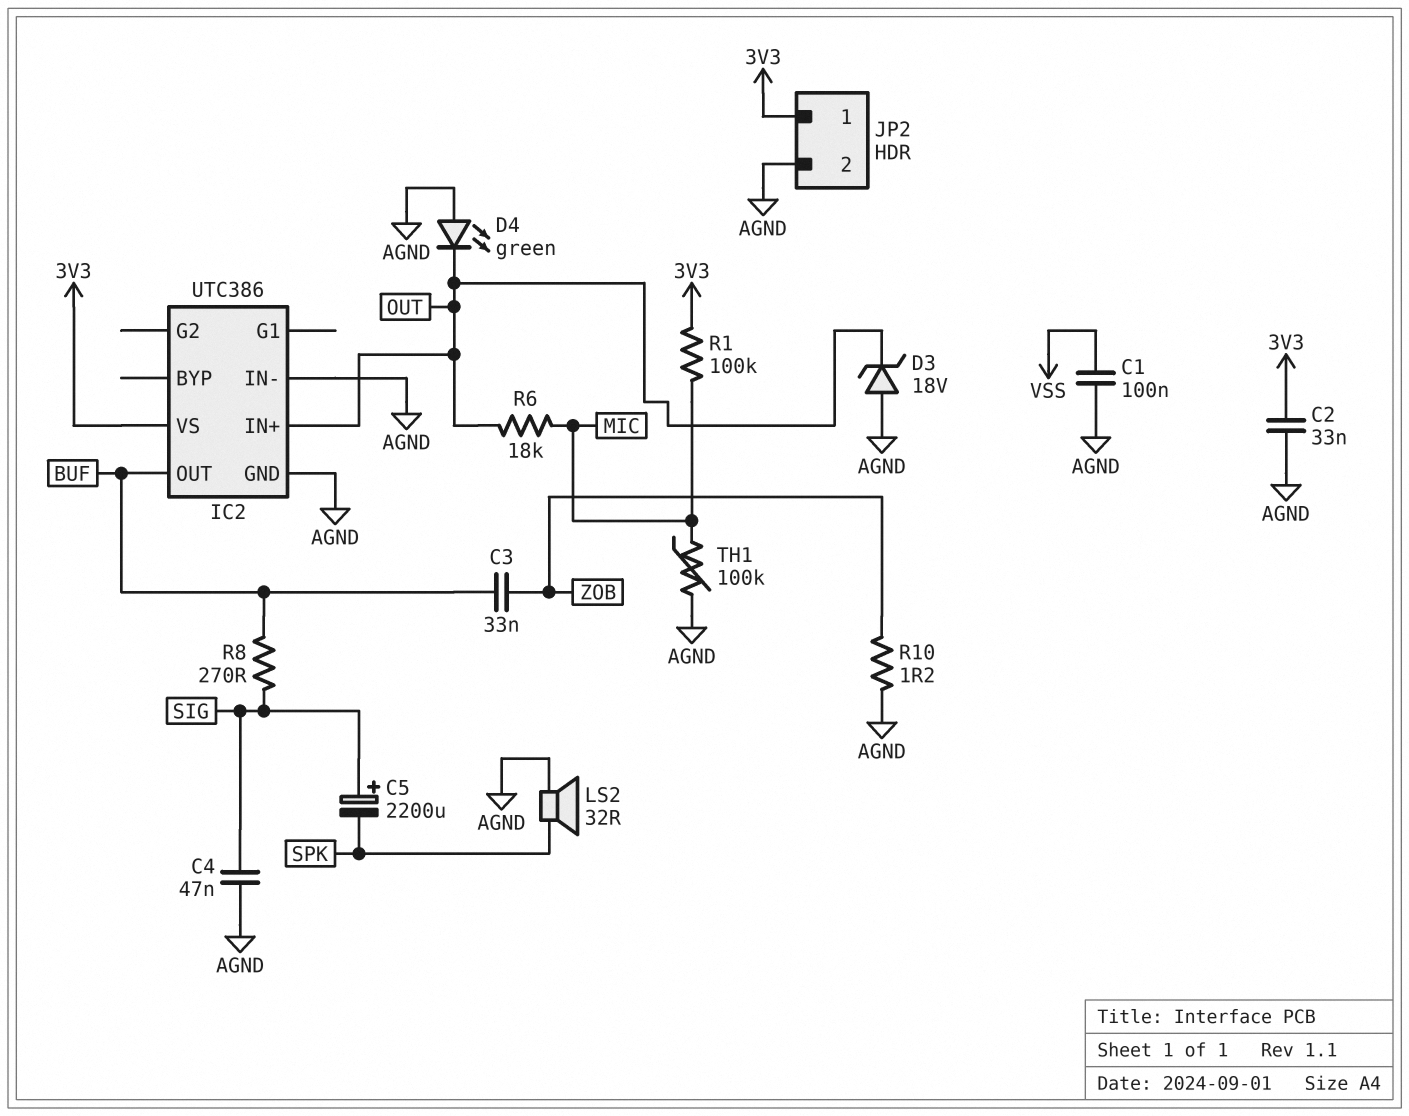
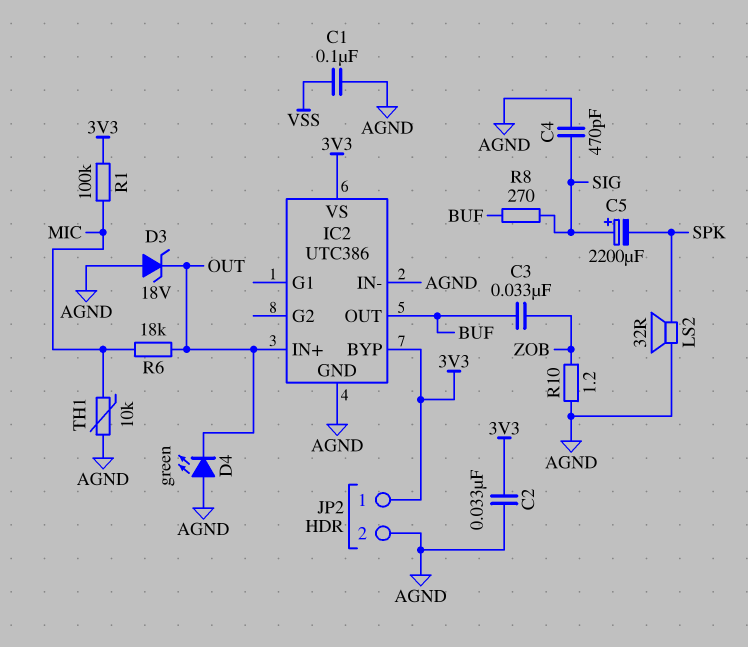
C4: 47nF (AGND, SIG) -> 470pF (AGND, SIG)
IC2 pin BYP: none -> 3V3
TH1: 100k (AGND, MIC) -> 10k (AGND, MIC)

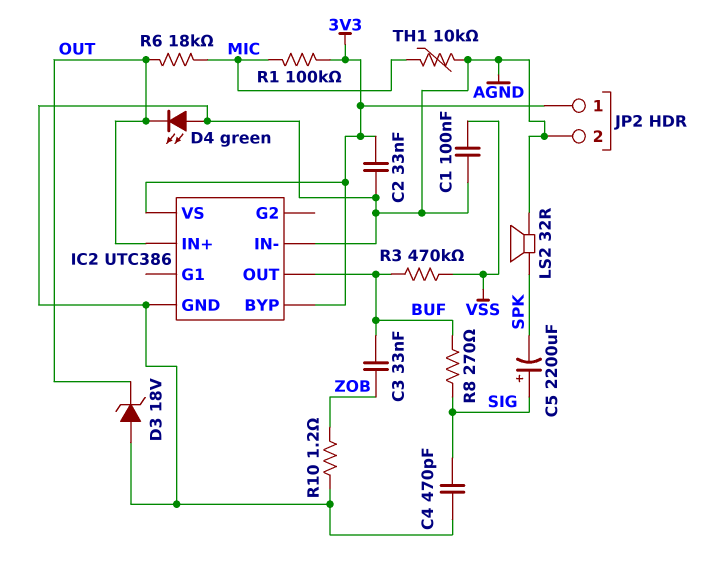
R3: none -> 470k (BUF, VSS)

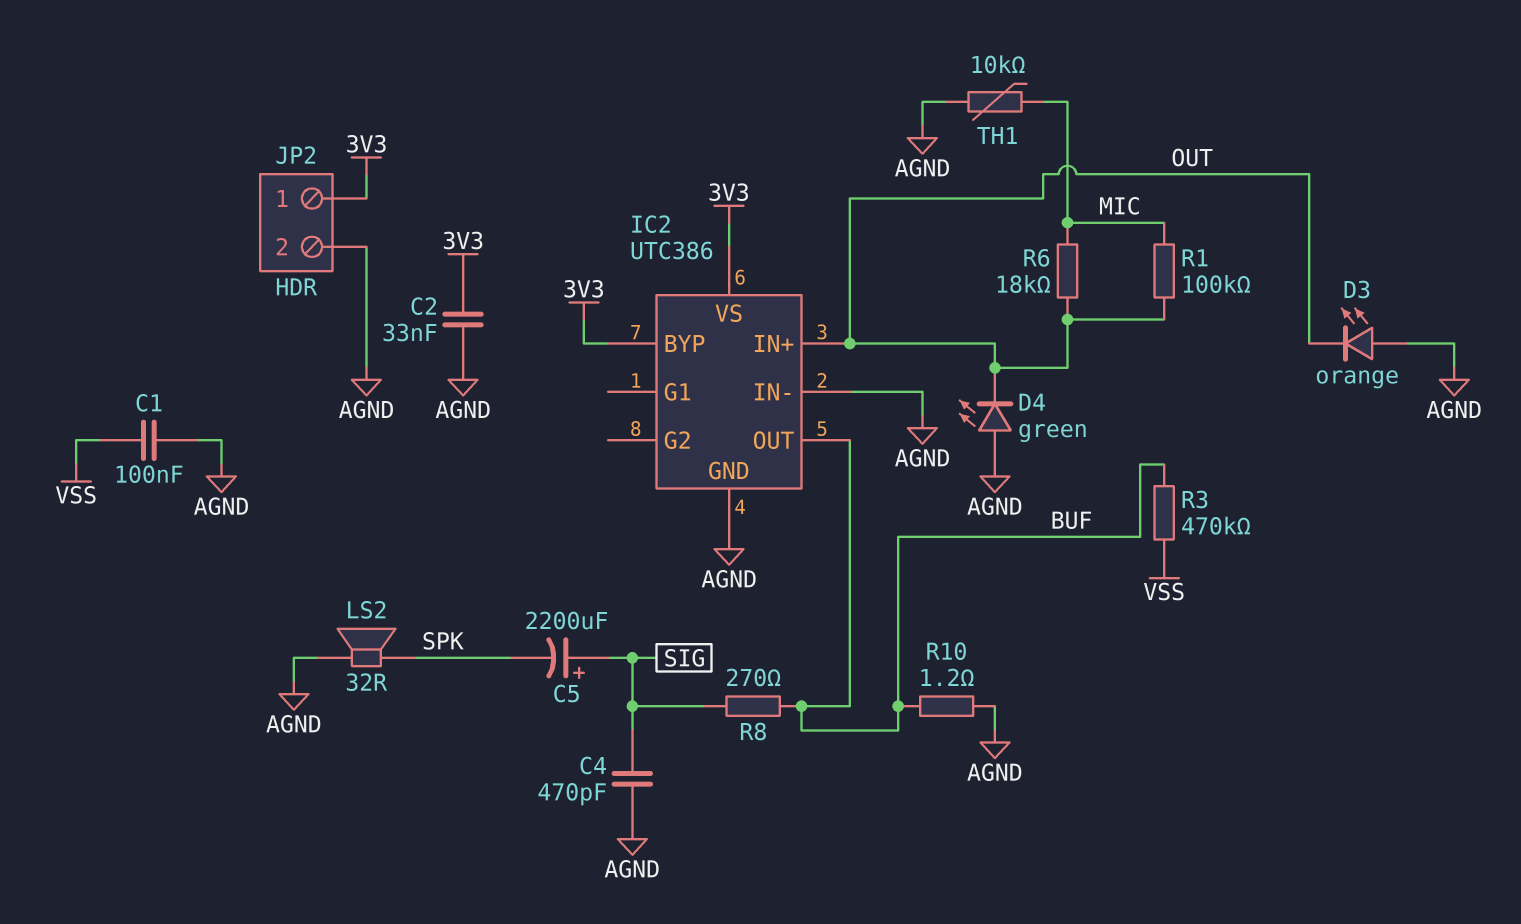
C3: 33nF (BUF, ZOB) -> none
D3: zener 18V (A AGND, K OUT) -> LED orange (A AGND, K OUT)
R1: 100k (3V3, MIC) -> 100k (MIC, OUT)
R10: 1.2 (AGND, ZOB) -> 1.2 (AGND, BUF)

